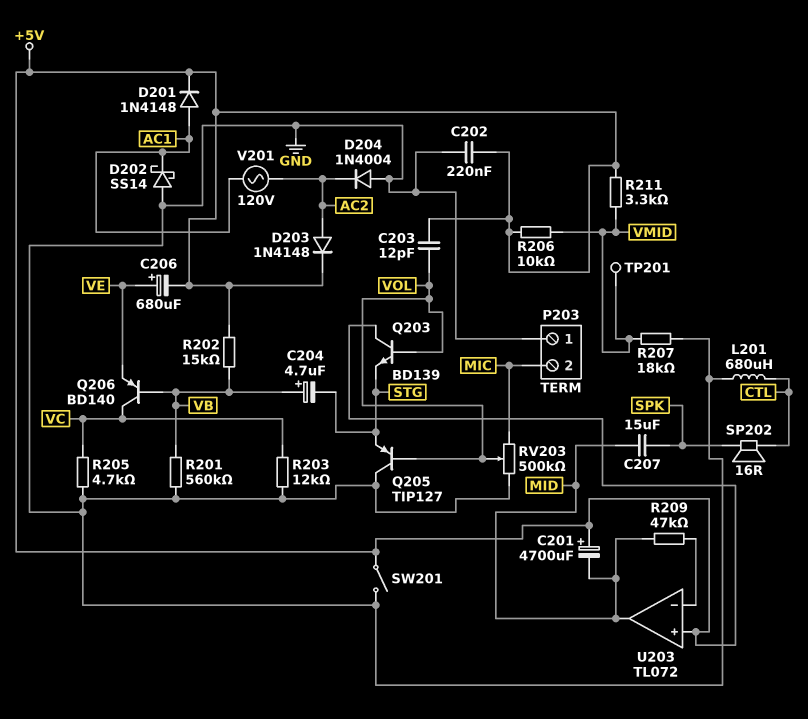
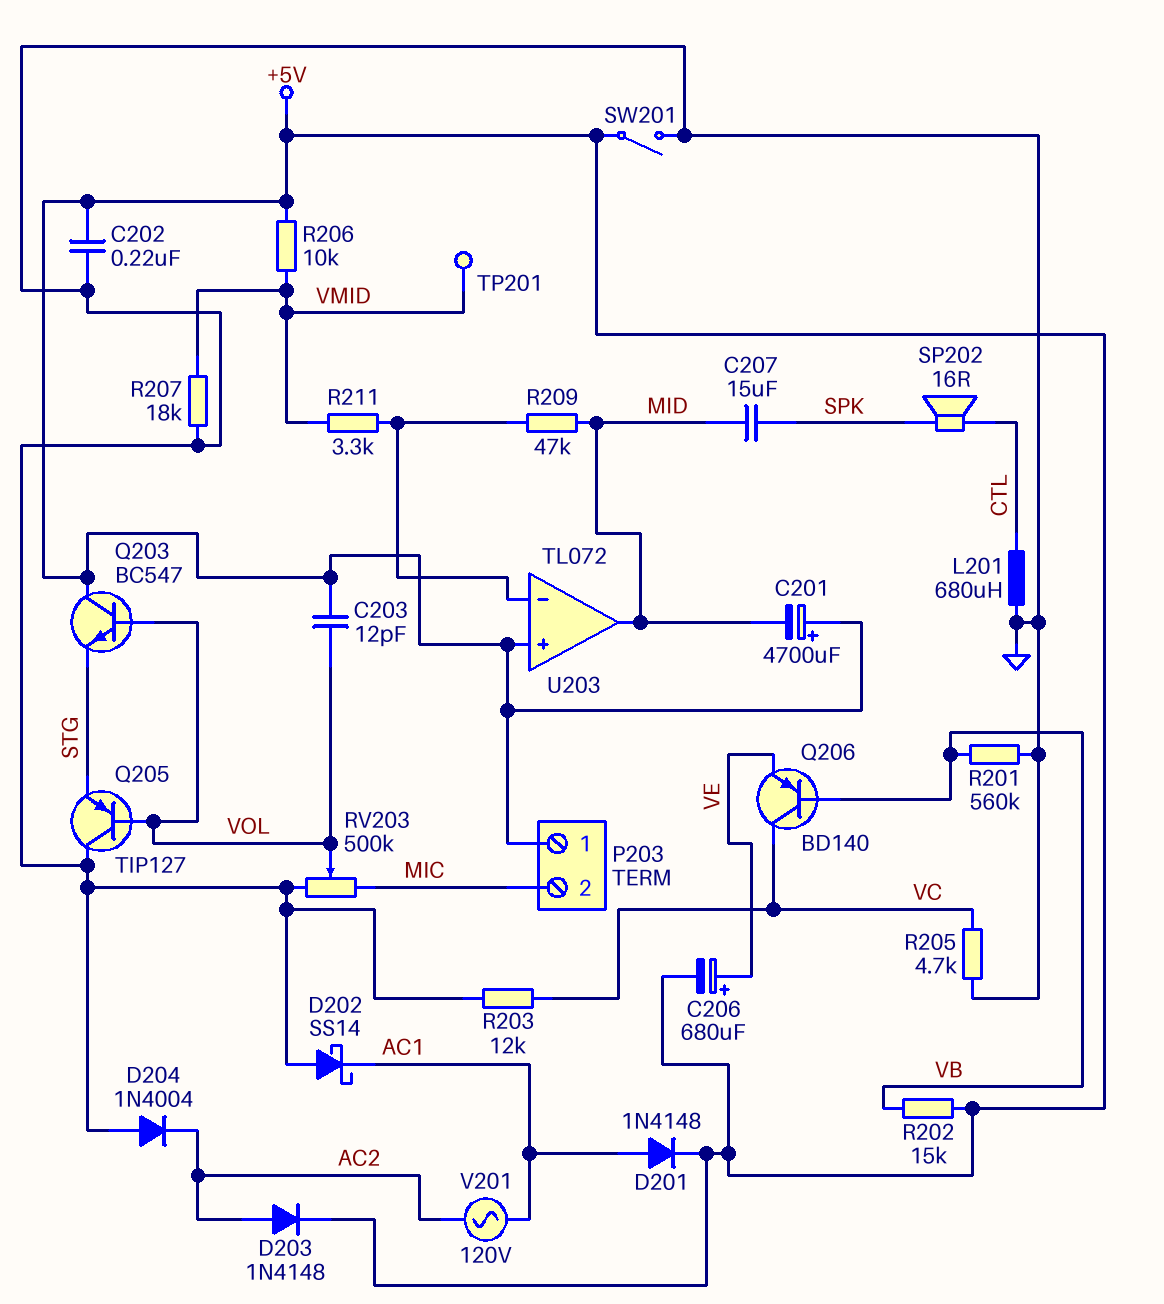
C204: 4.7uF (plus VB, minus STG) -> none
P203 pin 1: GND -> +5V
Q203: NPN BD139 (B VOL, C +5V, E STG) -> NPN BC547 (B VOL, C +5V, E STG)
R211: 3.3k (+5V, VMID) -> 3.3k (U203/in-, VMID)

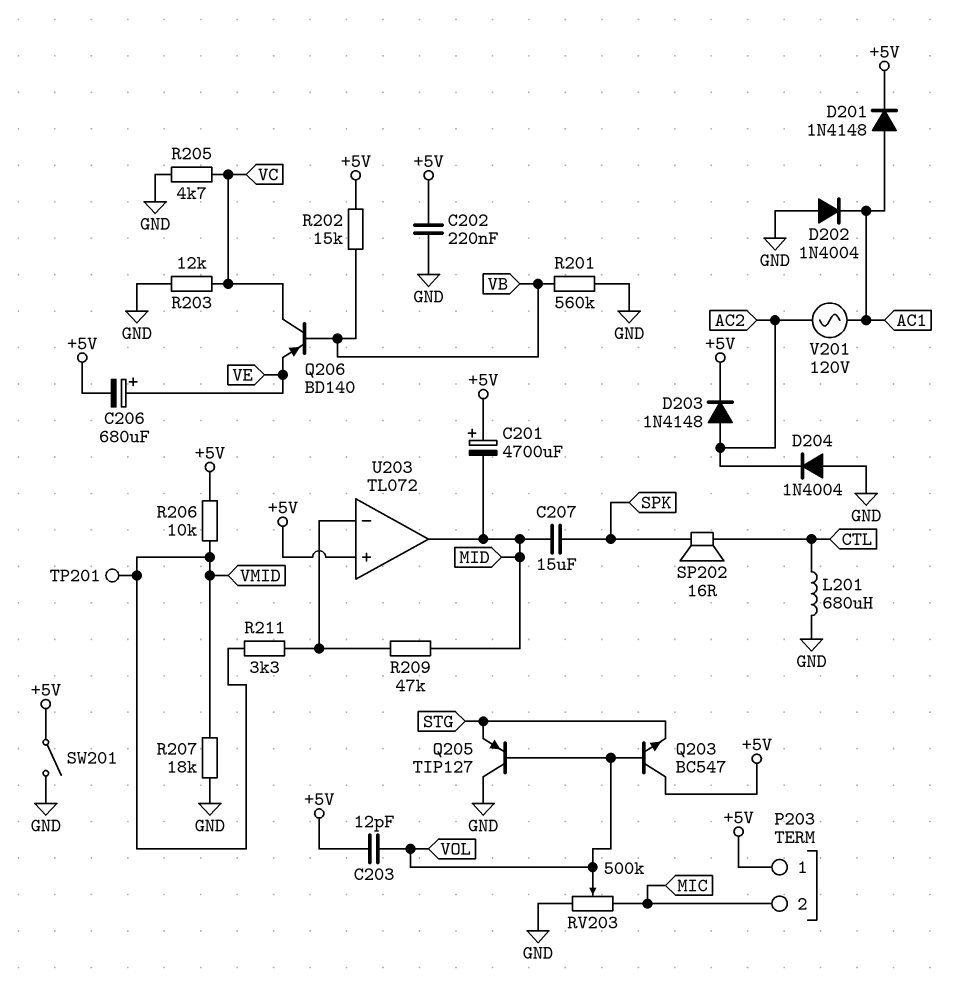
D202: schottky SS14 (A GND, K AC1) -> diode 1N4004 (A GND, K AC1)

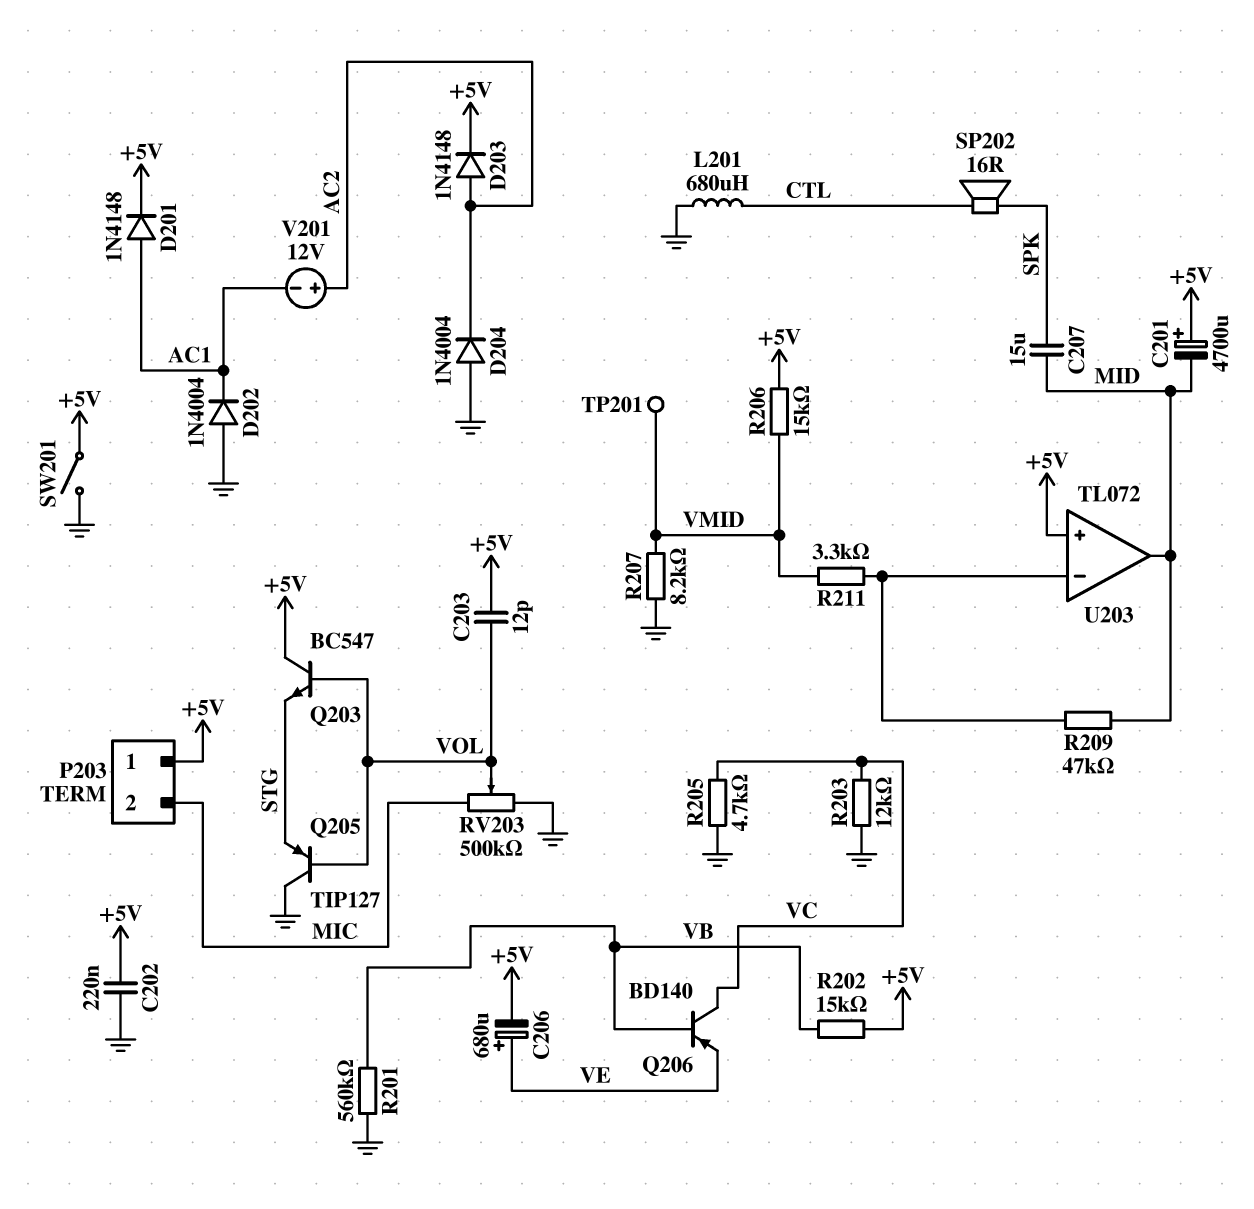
R206: 10k (+5V, VMID) -> 15k (+5V, VMID)
R207: 18k (GND, VMID) -> 8.2k (GND, VMID)
V201: AC 120V (AC1, AC2) -> 12V (plus AC2, minus AC1)

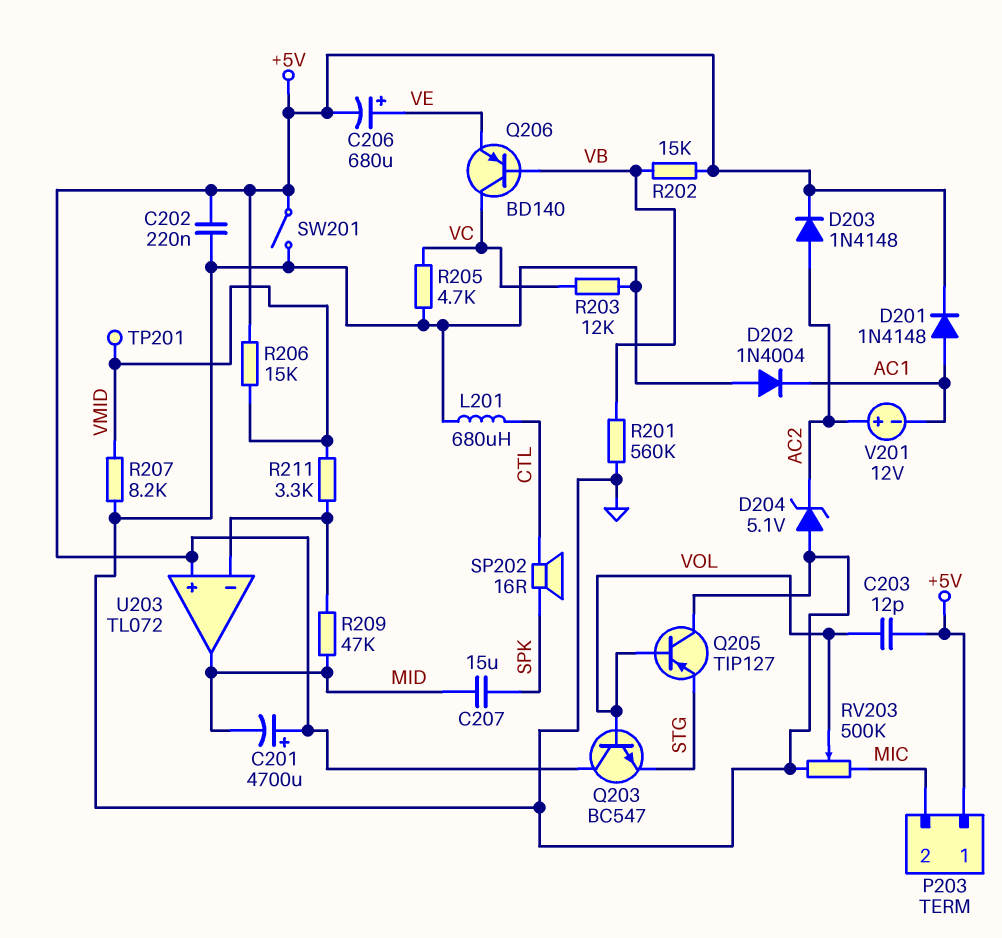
D204: diode 1N4004 (A GND, K AC2) -> zener 5.1V (A GND, K AC2)

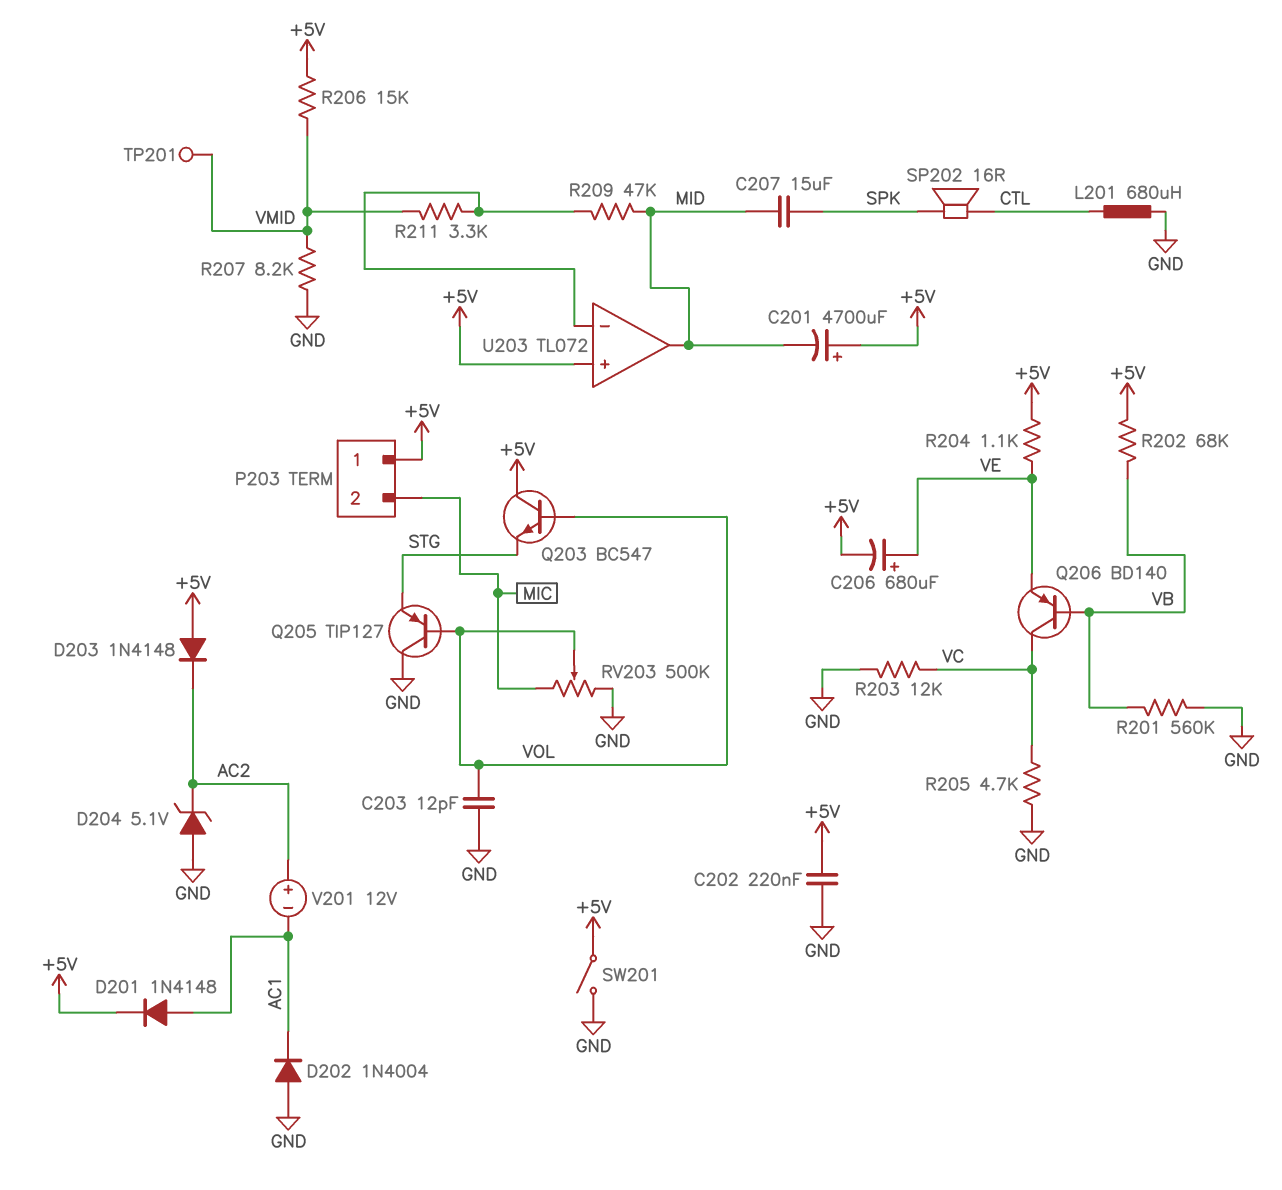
C203: 12pF (+5V, VOL) -> 12pF (GND, VOL)
D203: diode 1N4148 (A AC2, K +5V) -> diode 1N4148 (A +5V, K AC2)
R202: 15k (+5V, VB) -> 68k (+5V, VB)
R204: none -> 1.1k (+5V, VE)

